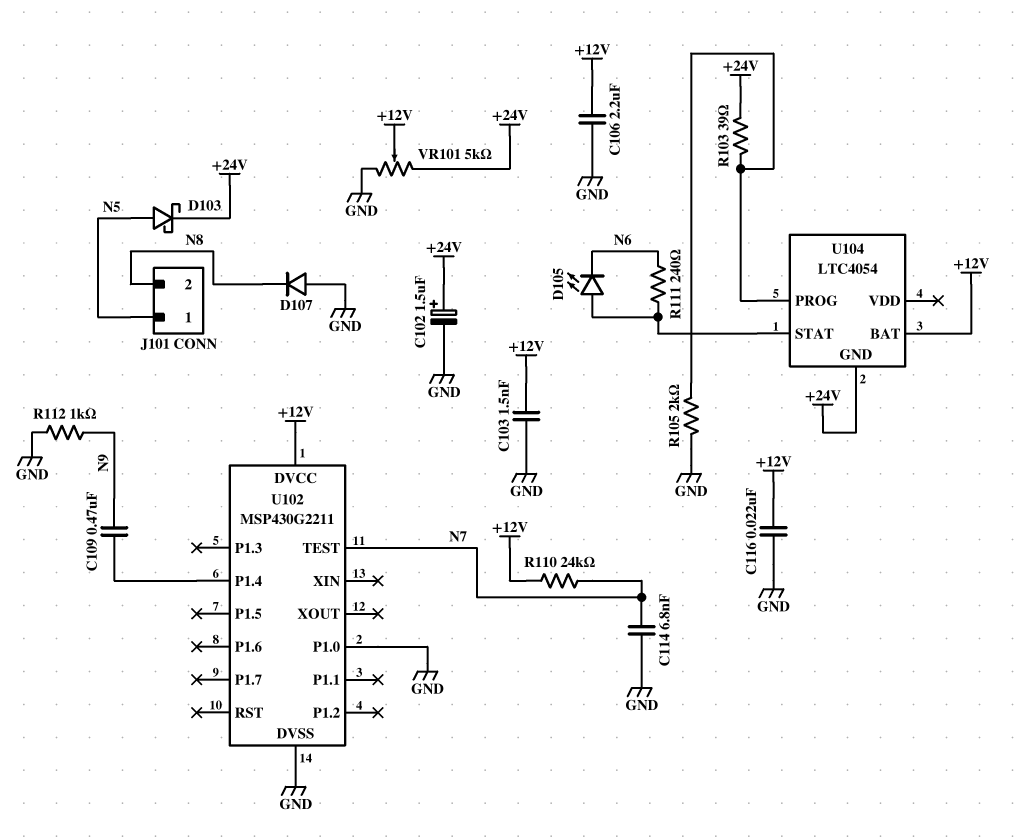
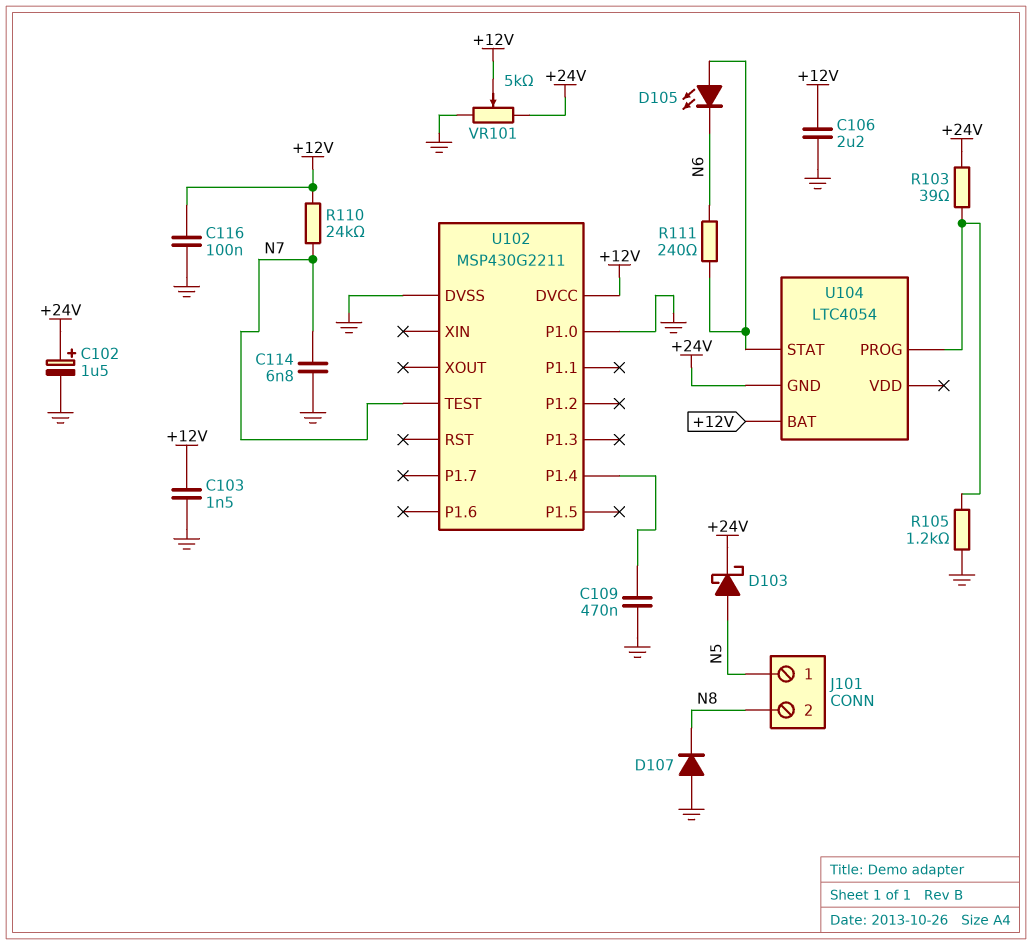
C109: 470nF (N9, U102/P1.4) -> 470nF (GND, U102/P1.4)
C116: 22nF (+12V, GND) -> 100nF (+12V, GND)
R105: 2k (GND, U104/PROG) -> 1.2k (GND, U104/PROG)
R112: 1k (GND, N9) -> none

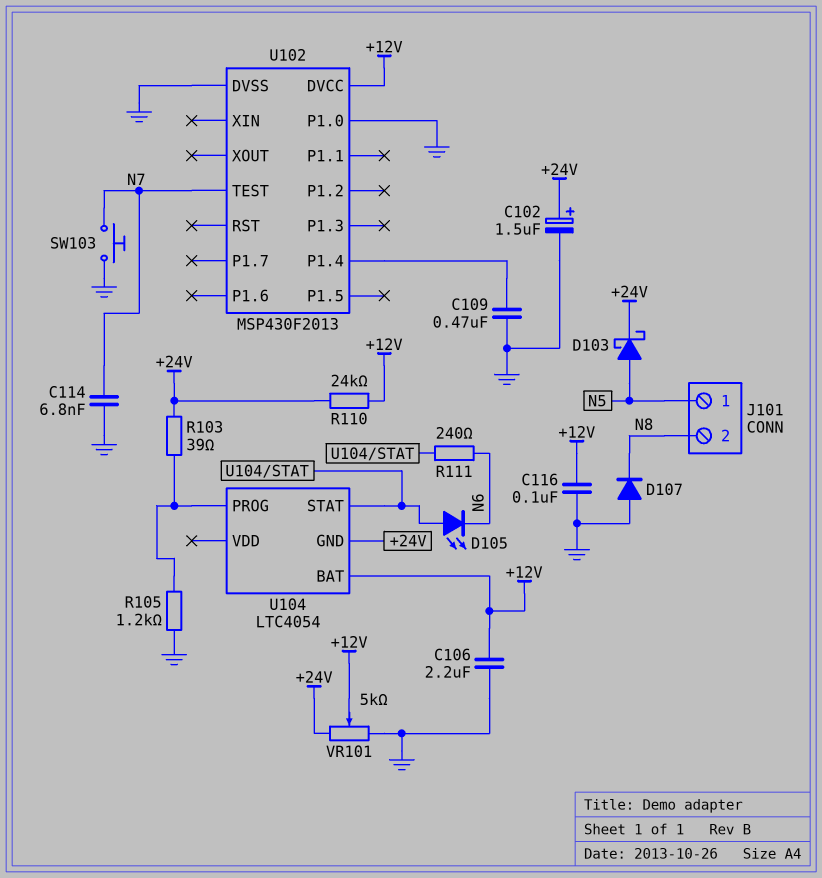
C103: 1.5nF (+12V, GND) -> none
R110: 24k (+12V, N7) -> 24k (+12V, +24V)
SW103: none -> button (GND, N7)
U102: MSP430G2211 -> MSP430F2013

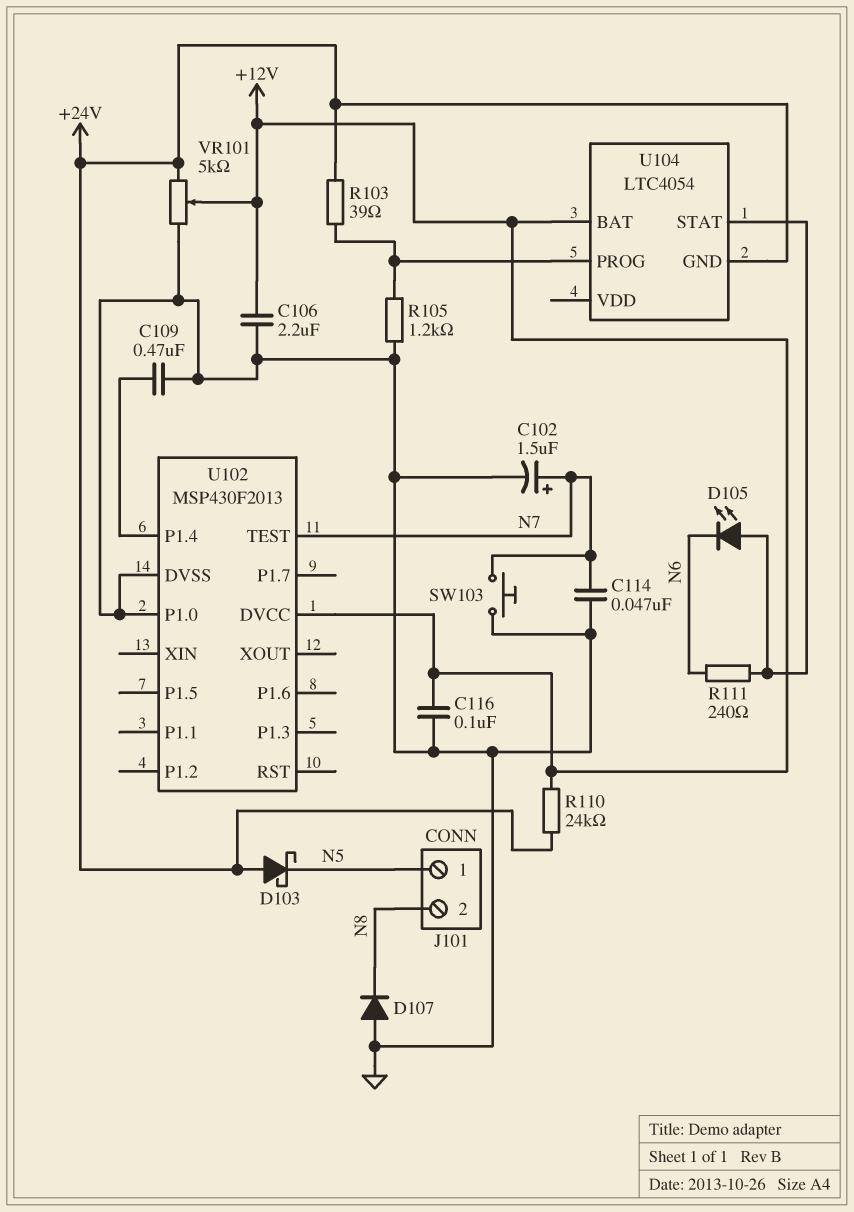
C102: 1.5uF (plus +24V, minus GND) -> 1.5uF (plus N7, minus GND)
C114: 6.8nF (GND, N7) -> 47nF (GND, N7)
D103: schottky (A N5, K +24V) -> schottky (A +24V, K N5)

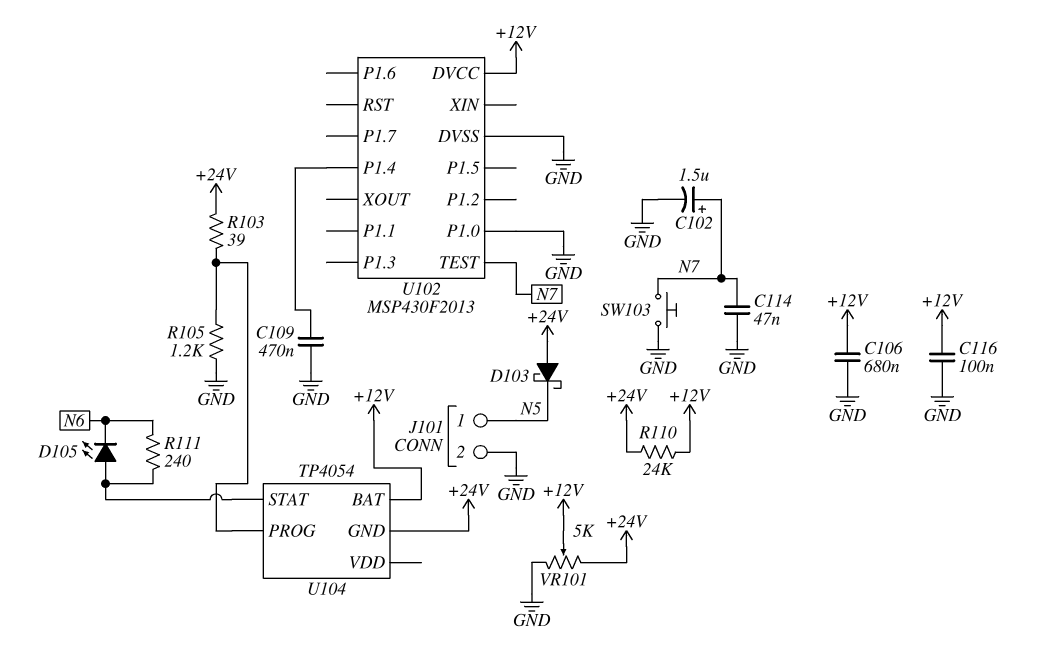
C106: 2.2uF (+12V, GND) -> 680nF (+12V, GND)
D107: diode (A GND, K N8) -> none
J101 pin 2: N8 -> GND
U104: LTC4054 -> TP4054

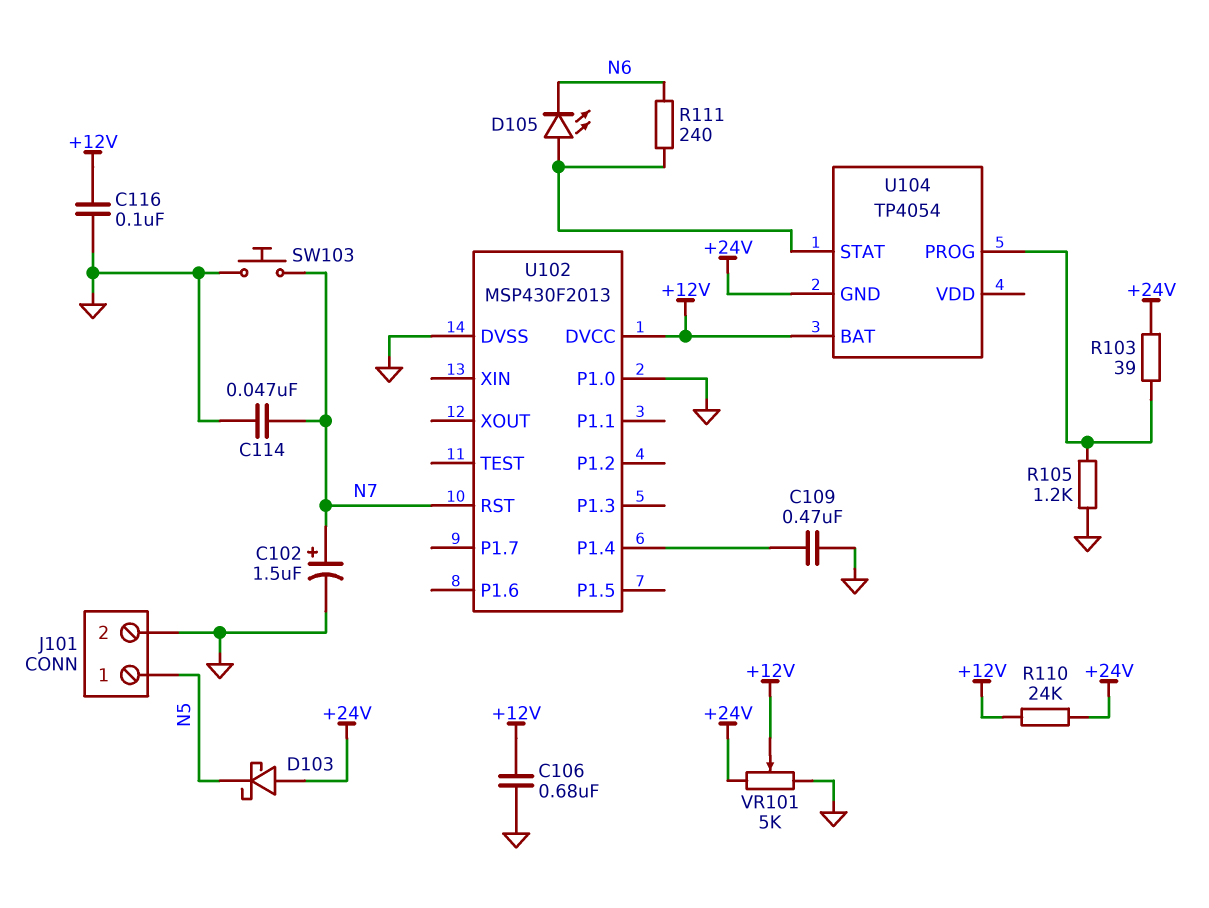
U102 pin RST: none -> N7
U102 pin TEST: N7 -> none

